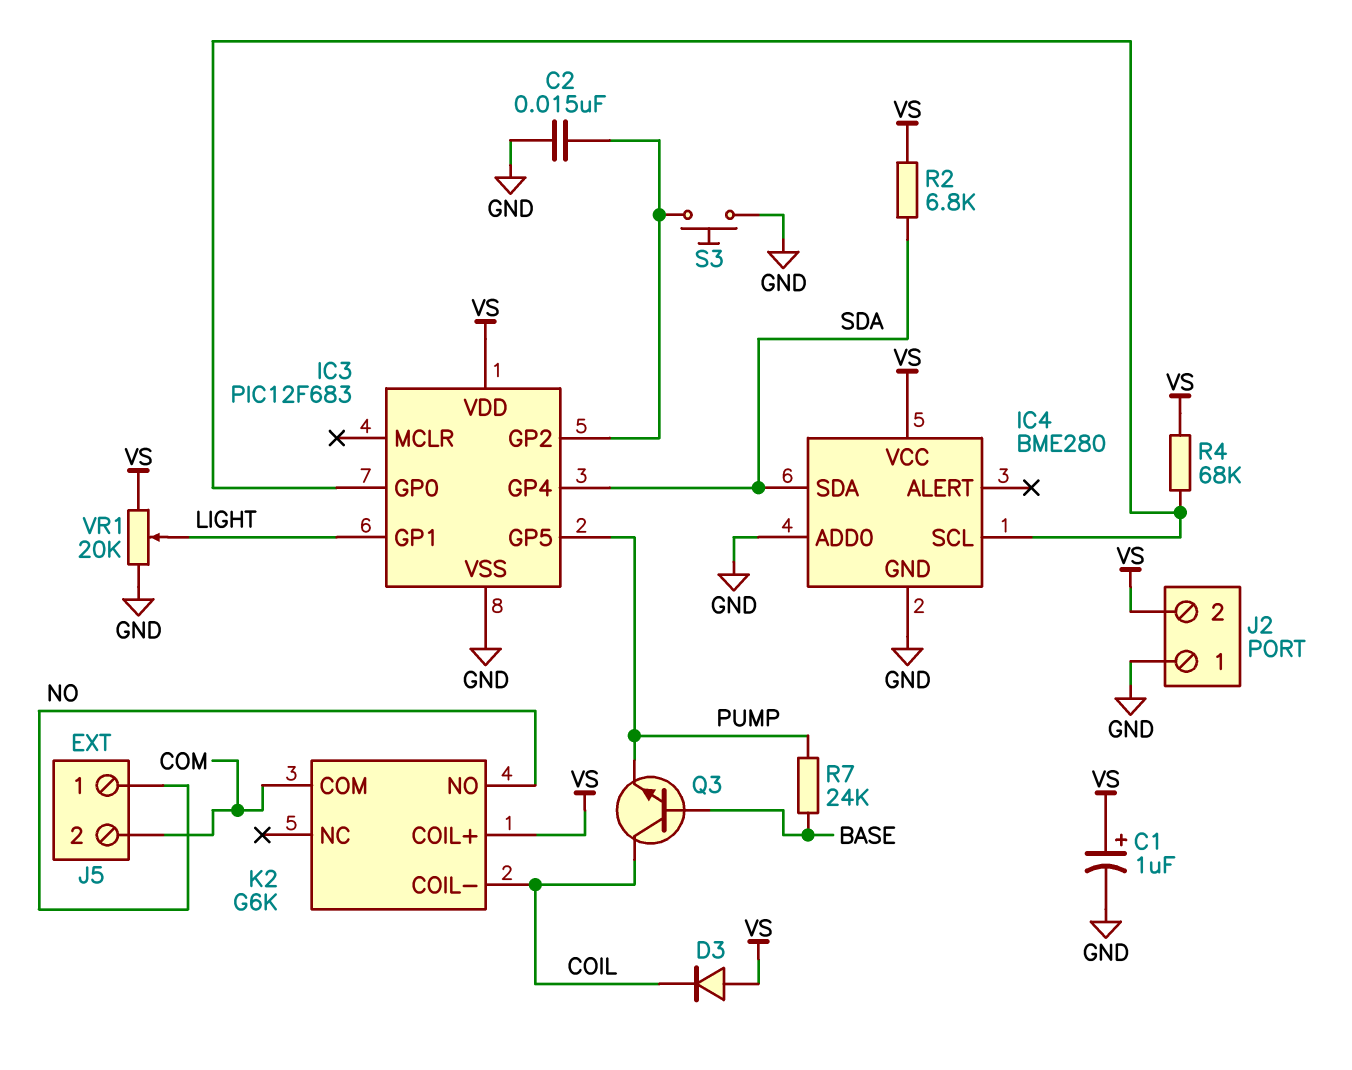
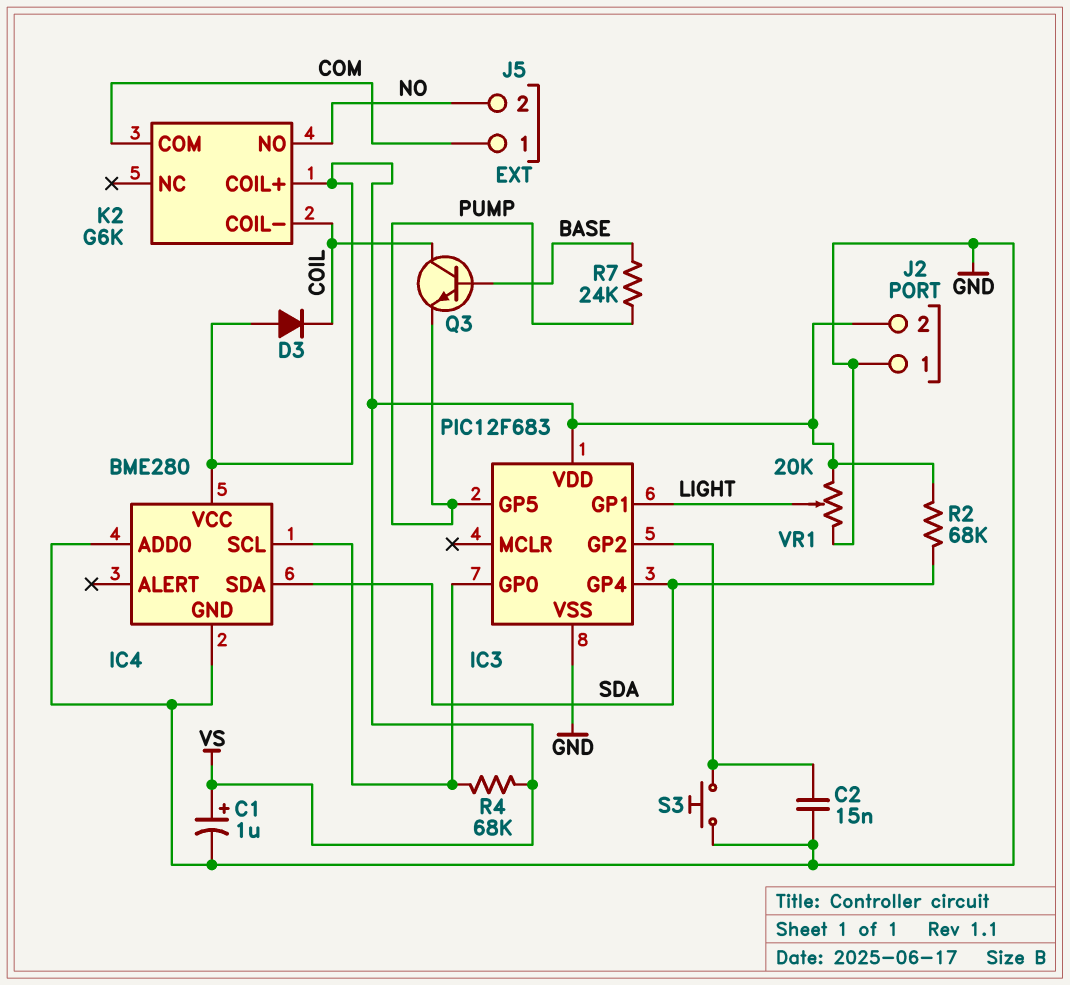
J5 pin 1: NO -> COM
J5 pin 2: COM -> NO
R2: 6.8k (SDA, VS) -> 68k (SDA, VS)

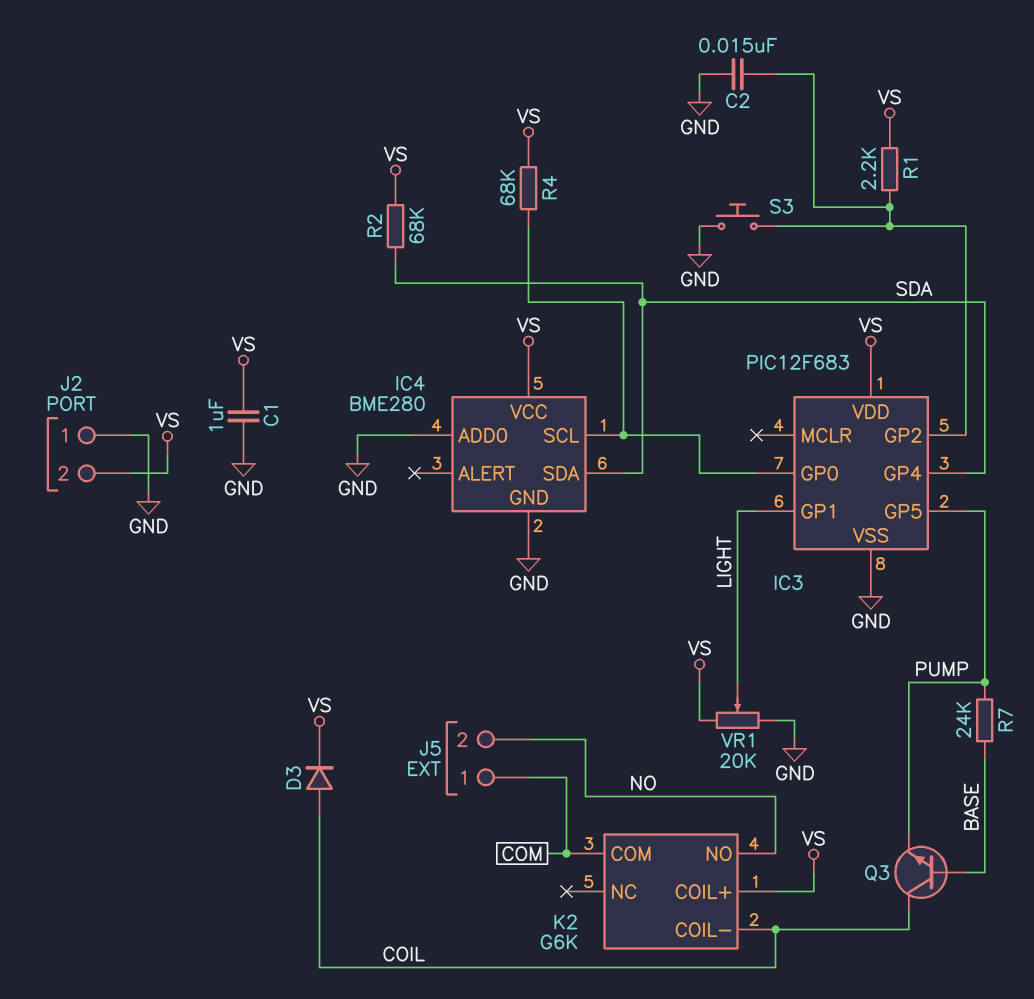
C1: 1uF (plus VS, minus GND) -> 1uF (GND, VS)
D3: diode (A VS, K COIL) -> diode (A COIL, K VS)
R1: none -> 2.2k (IC3/GP2, VS)

